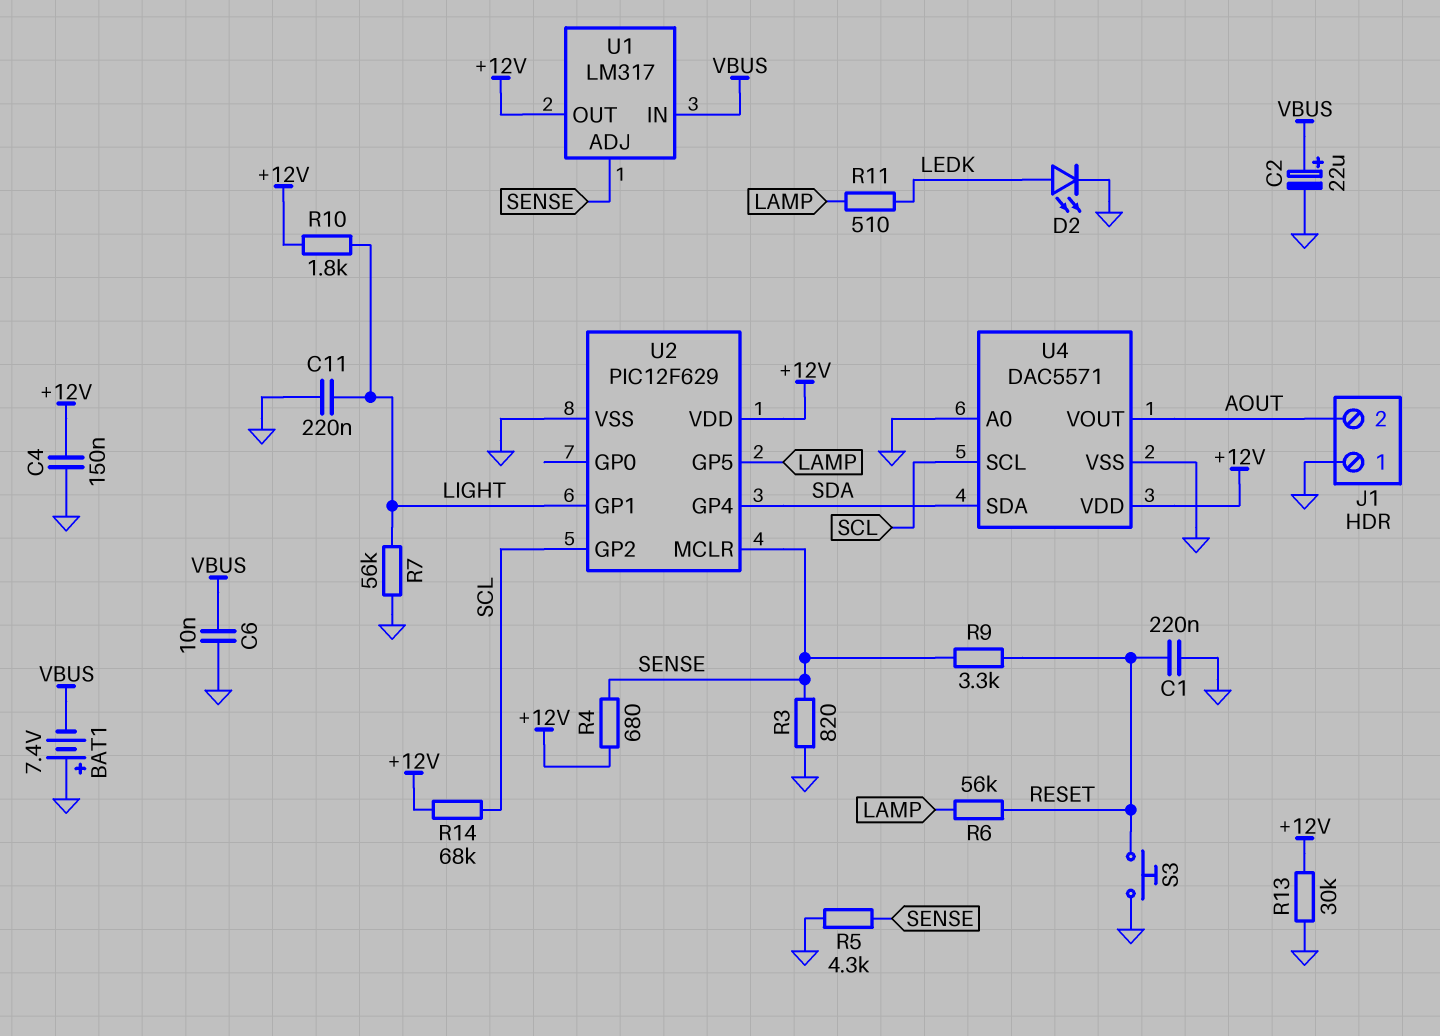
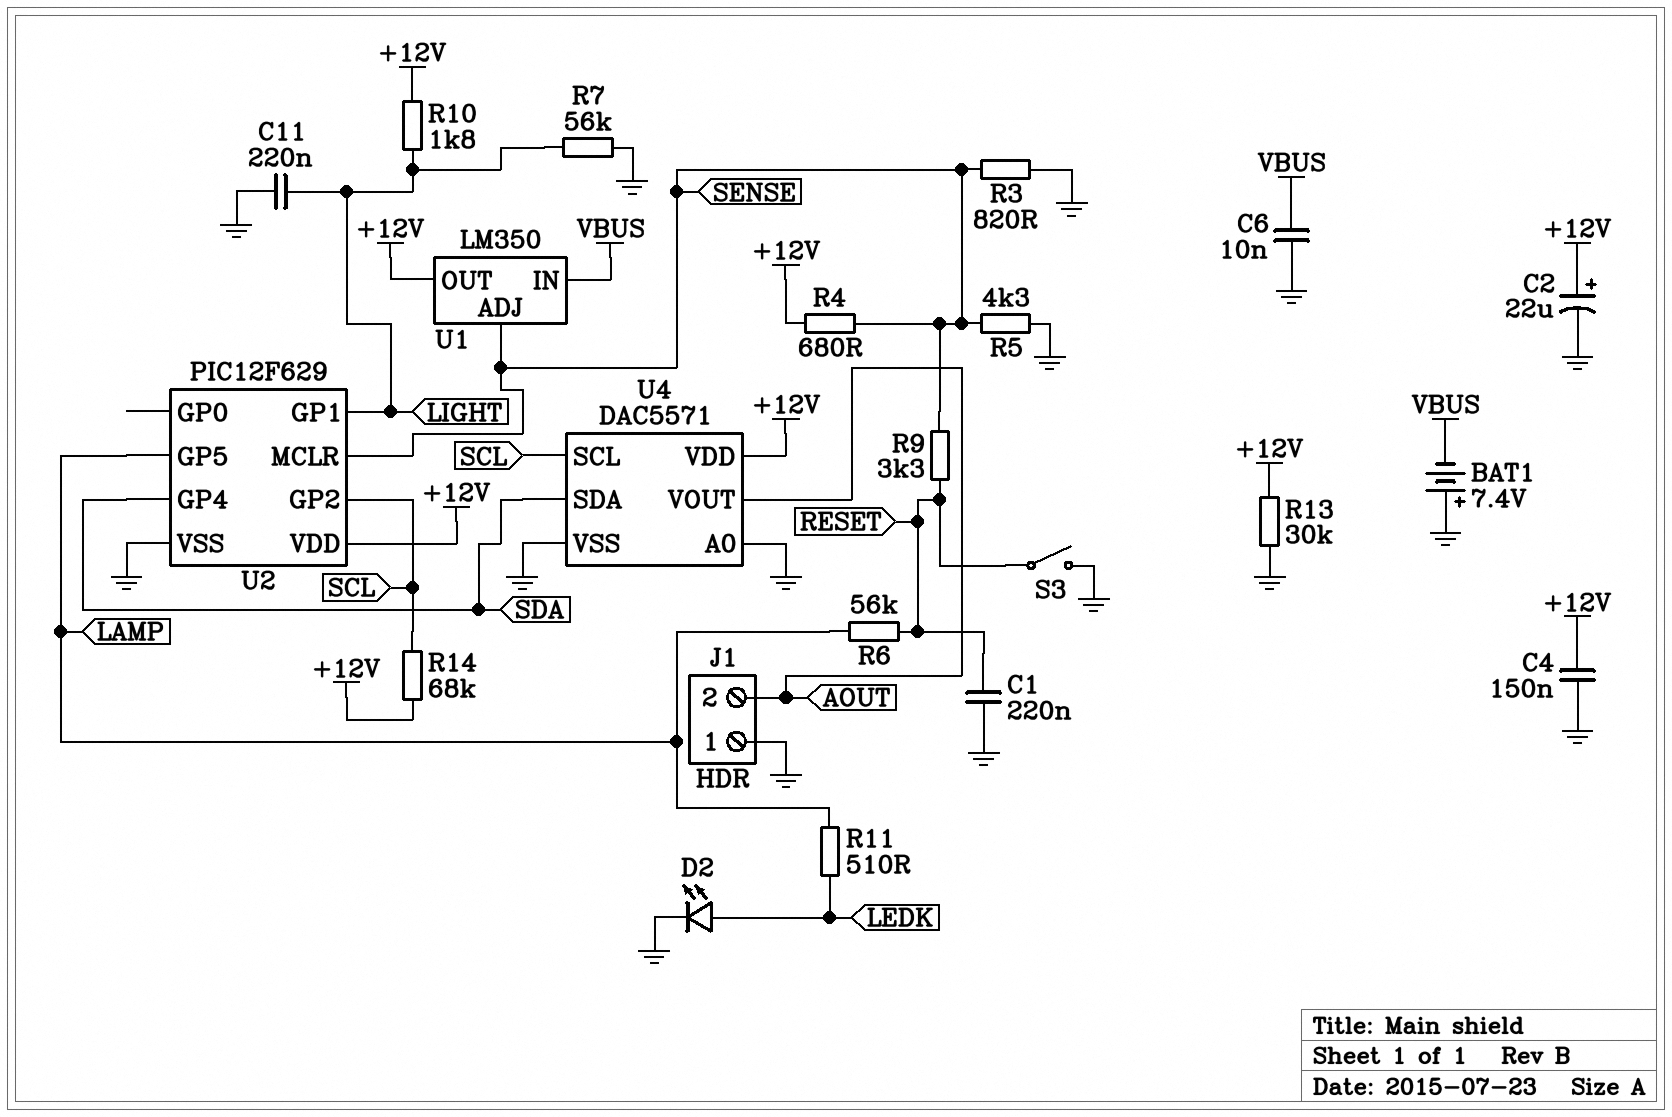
C2: 22uF (plus VBUS, minus GND) -> 22uF (plus +12V, minus GND)
S3: button (GND, RESET) -> switch (GND, RESET)
U1: LM317 -> LM350

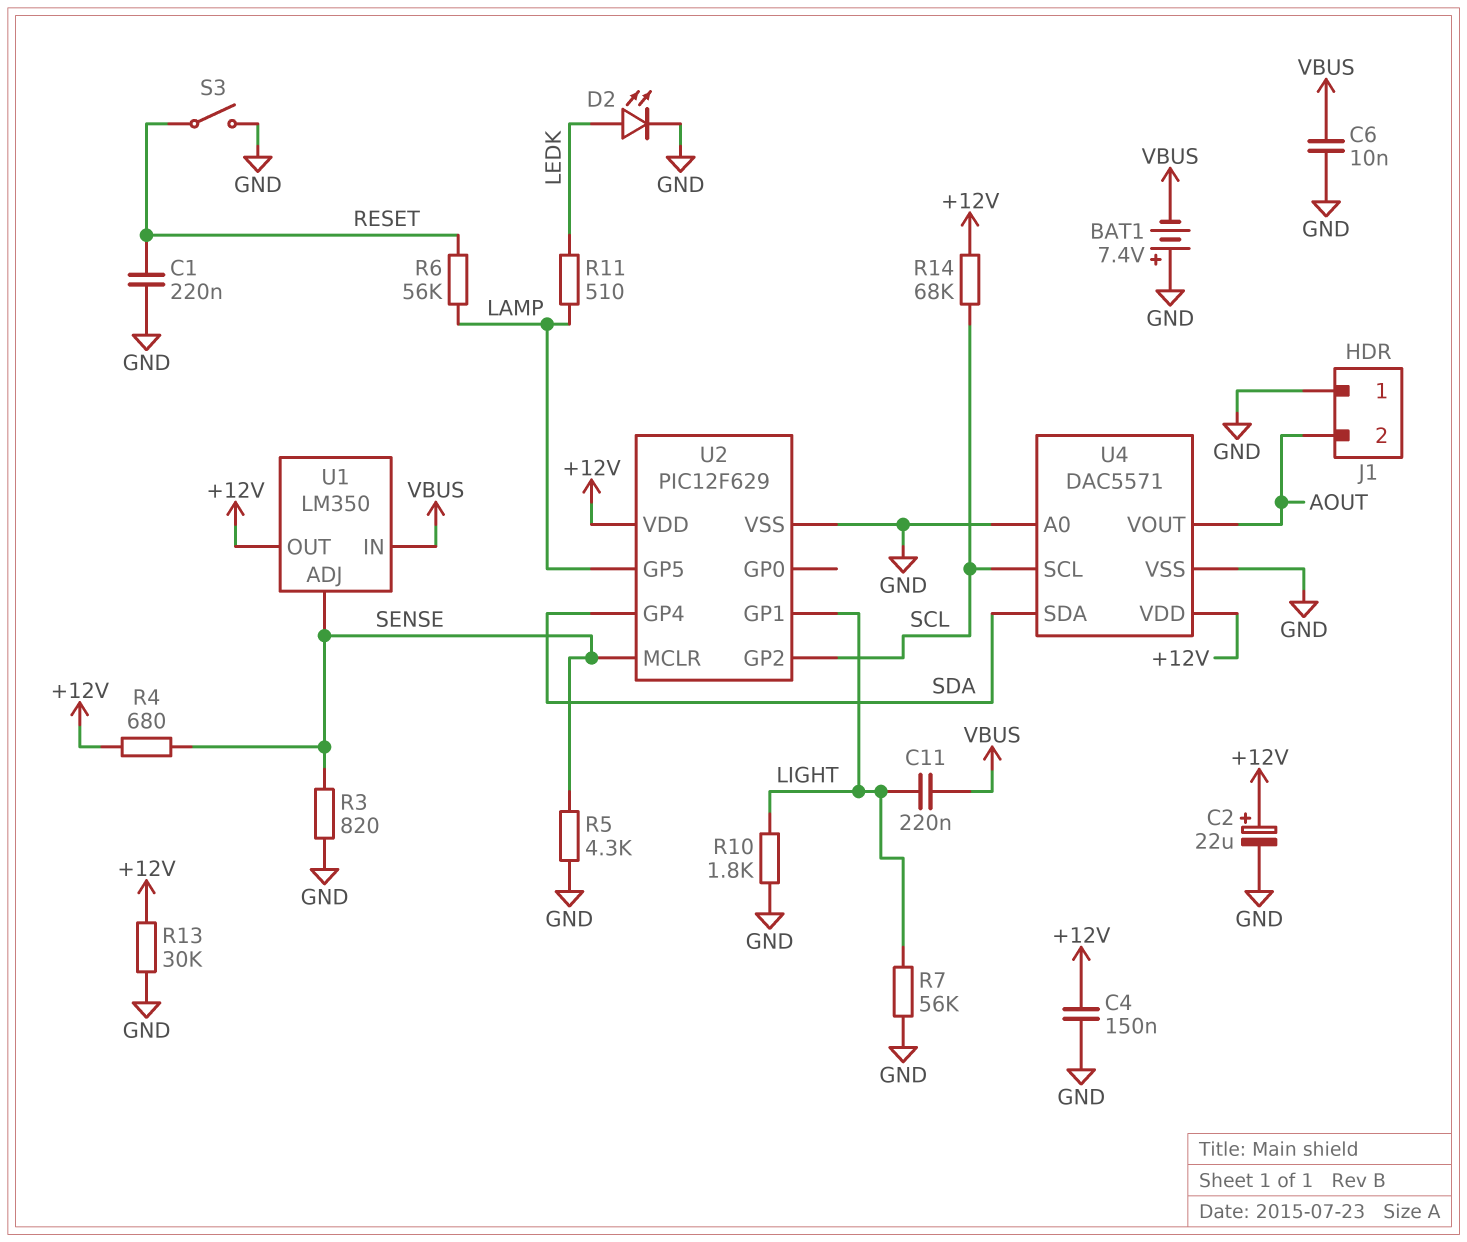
C11: 220nF (GND, LIGHT) -> 220nF (LIGHT, VBUS)
R9: 3.3k (RESET, SENSE) -> none
R10: 1.8k (+12V, LIGHT) -> 1.8k (GND, LIGHT)

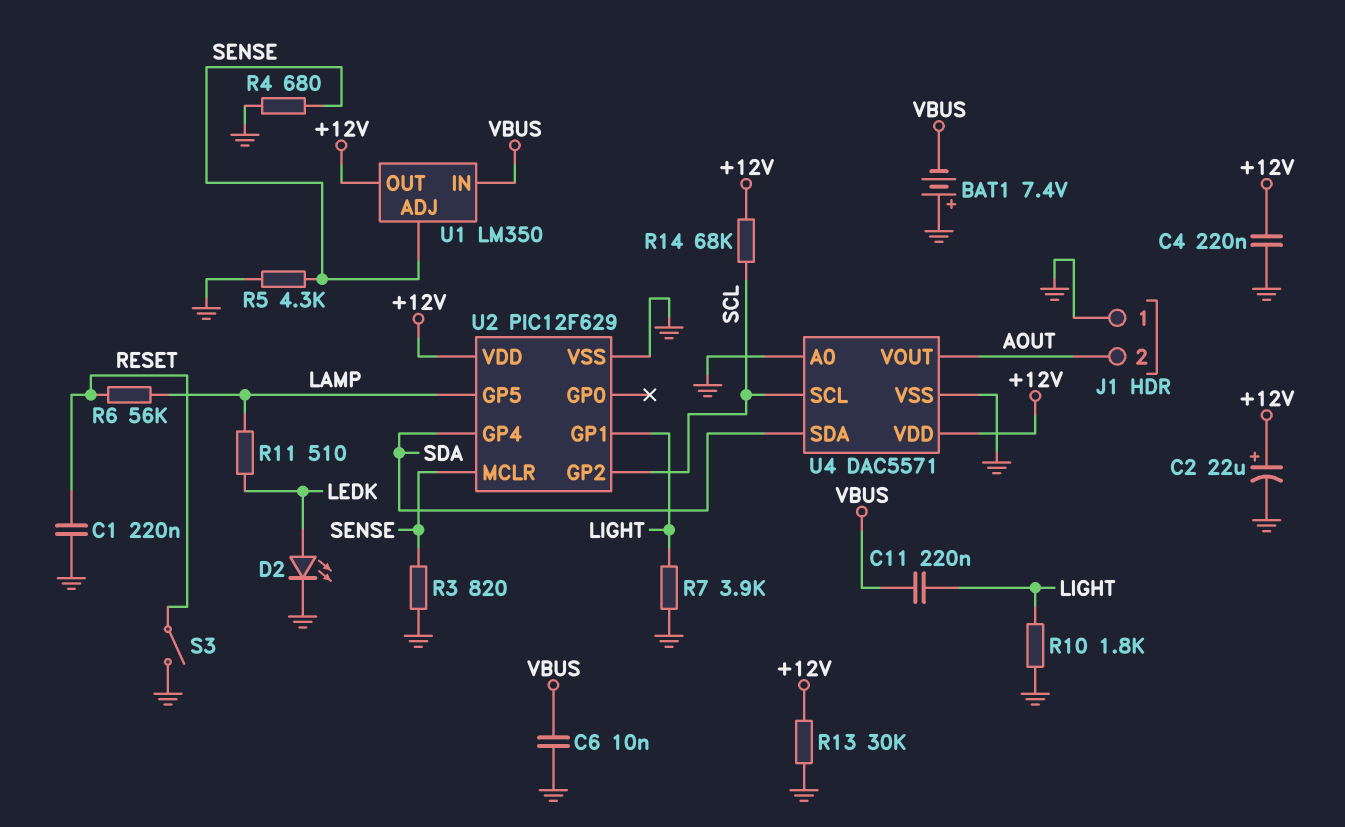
C4: 150nF (+12V, GND) -> 220nF (+12V, GND)
R4: 680 (+12V, SENSE) -> 680 (GND, SENSE)
R7: 56k (GND, LIGHT) -> 3.9k (GND, LIGHT)

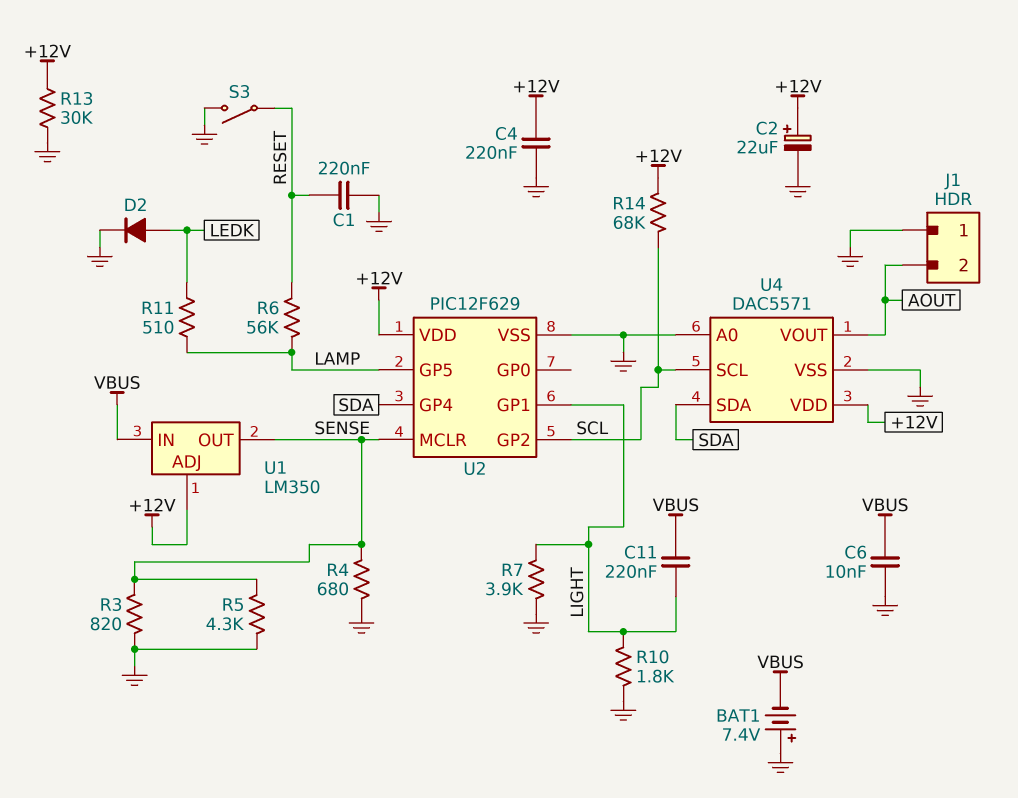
D2: LED (A LEDK, K GND) -> diode (A LEDK, K GND)
U1 pin ADJ: SENSE -> +12V
U1 pin OUT: +12V -> SENSE

